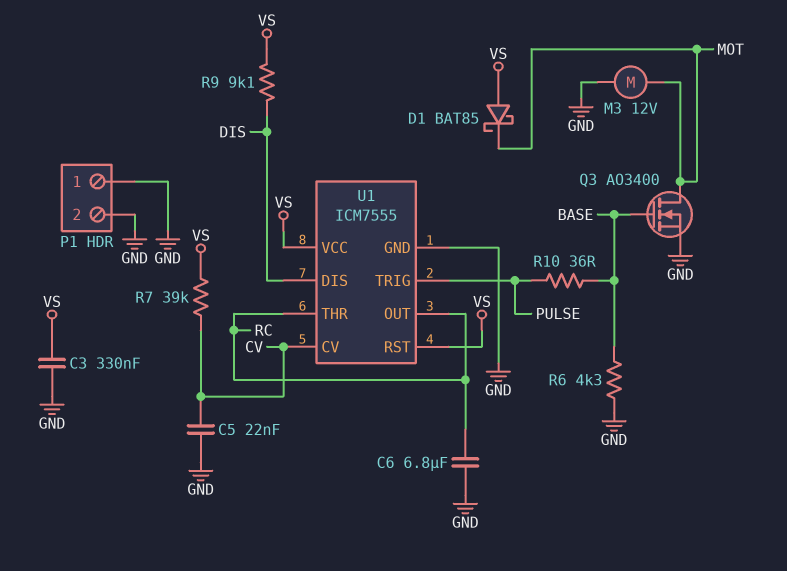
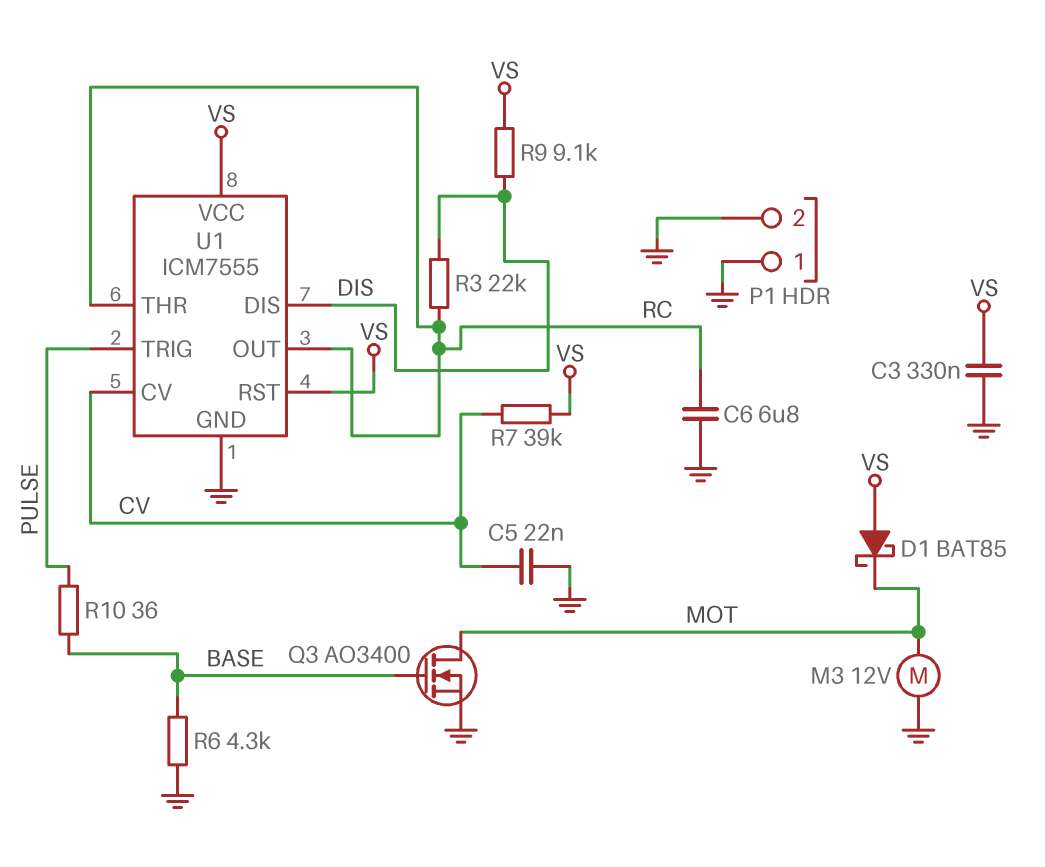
R3: none -> 22k (DIS, RC)

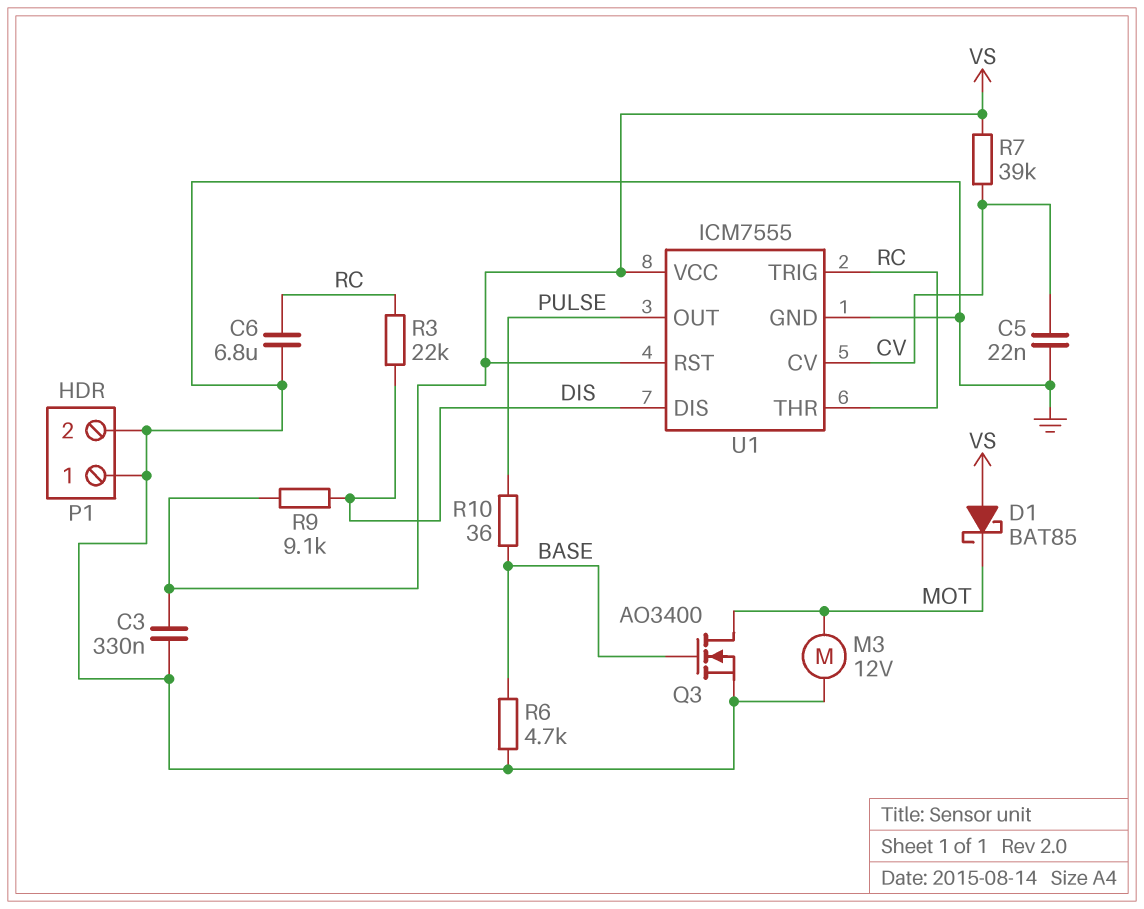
R6: 4.3k (BASE, GND) -> 4.7k (BASE, GND)
U1 pin OUT: RC -> PULSE
U1 pin TRIG: PULSE -> RC

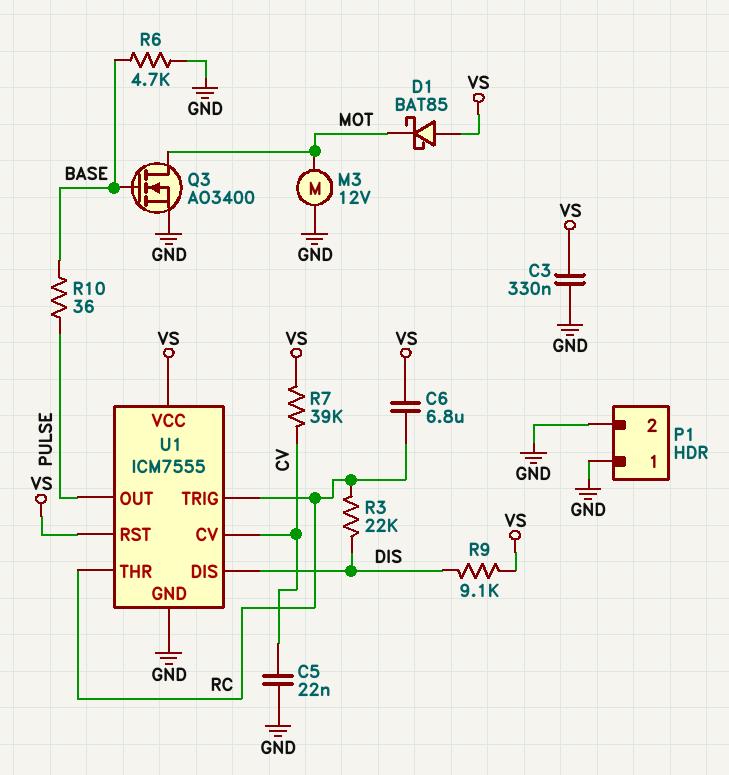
C6: 6.8uF (GND, RC) -> 6.8uF (RC, VS)

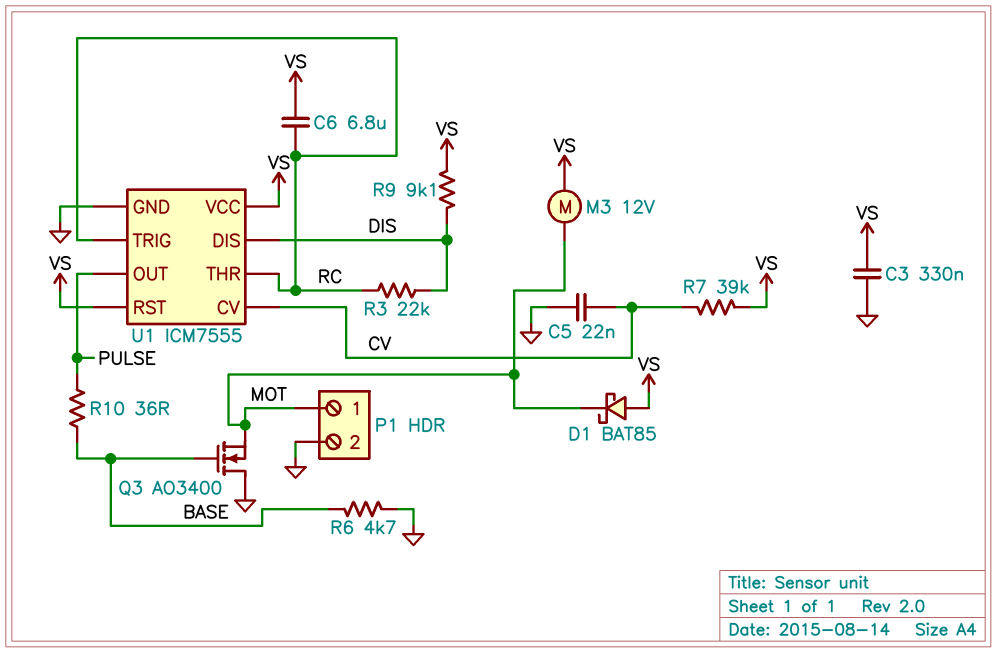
M3: motor 12V (GND, MOT) -> motor 12V (MOT, VS)
P1 pin 1: GND -> MOT
Q3: NMOS AO3400 (G BASE, D MOT, S GND) -> NMOS AO3400 (G BASE, D GND, S MOT)

